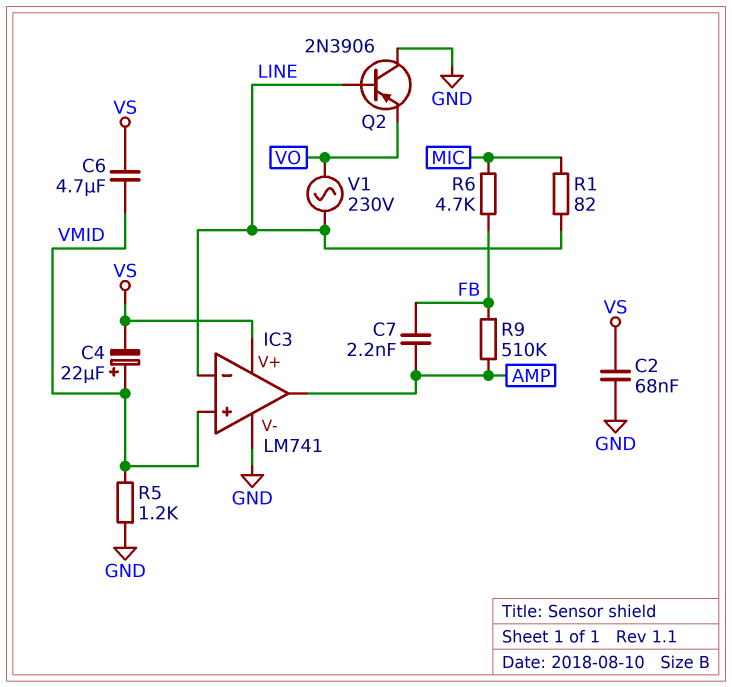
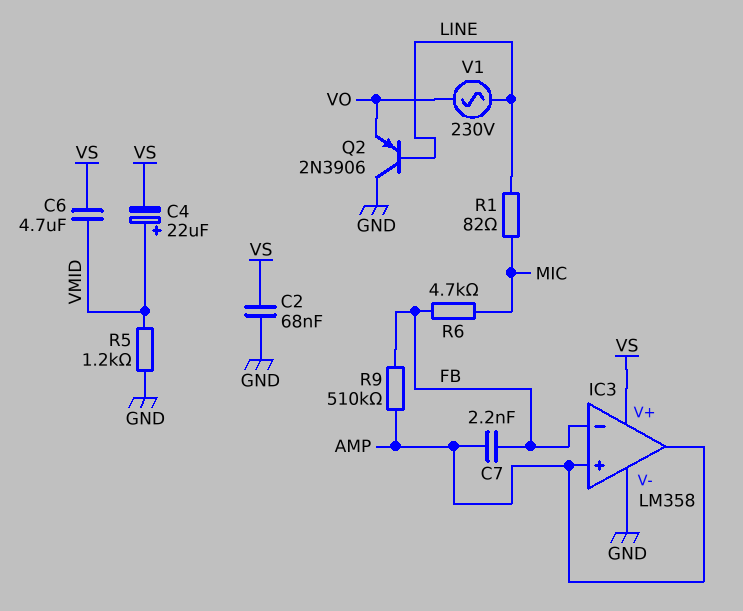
IC3: LM741 -> LM358
IC3 pin in+: VMID -> AMP
IC3 pin in-: LINE -> FB

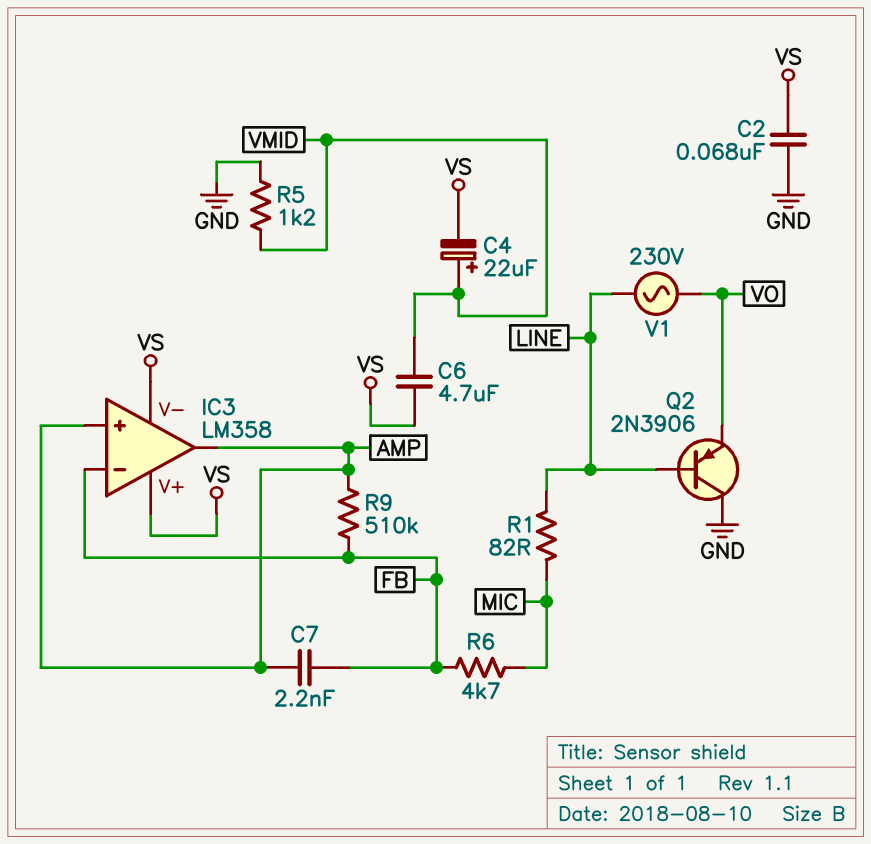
IC3 pin V-: GND -> VS

